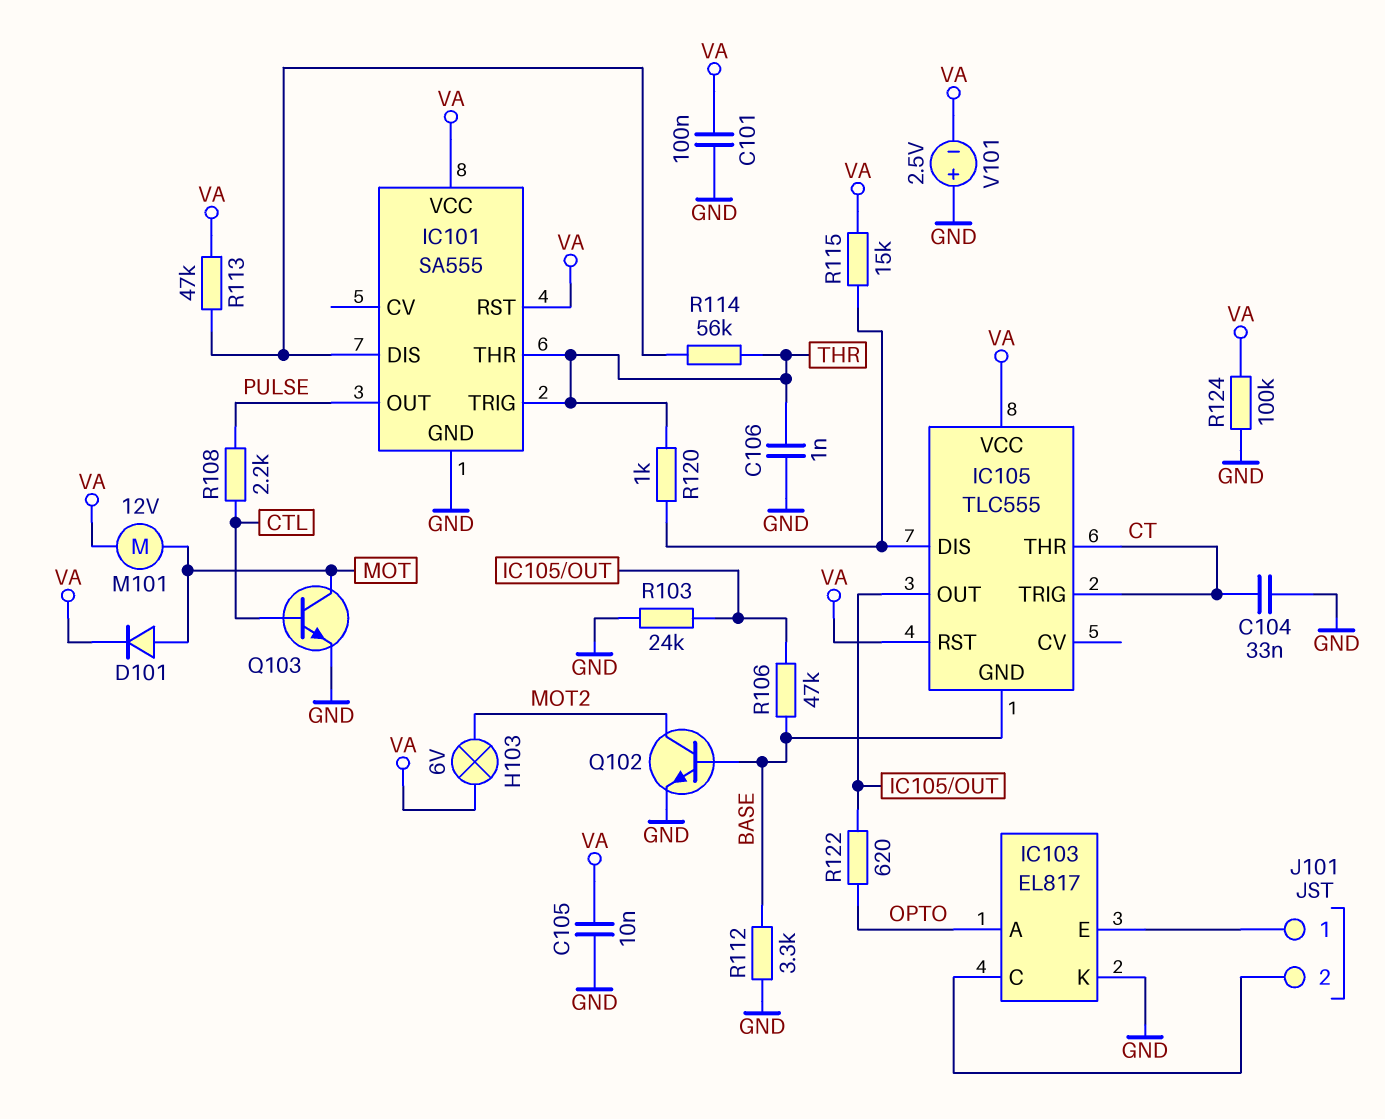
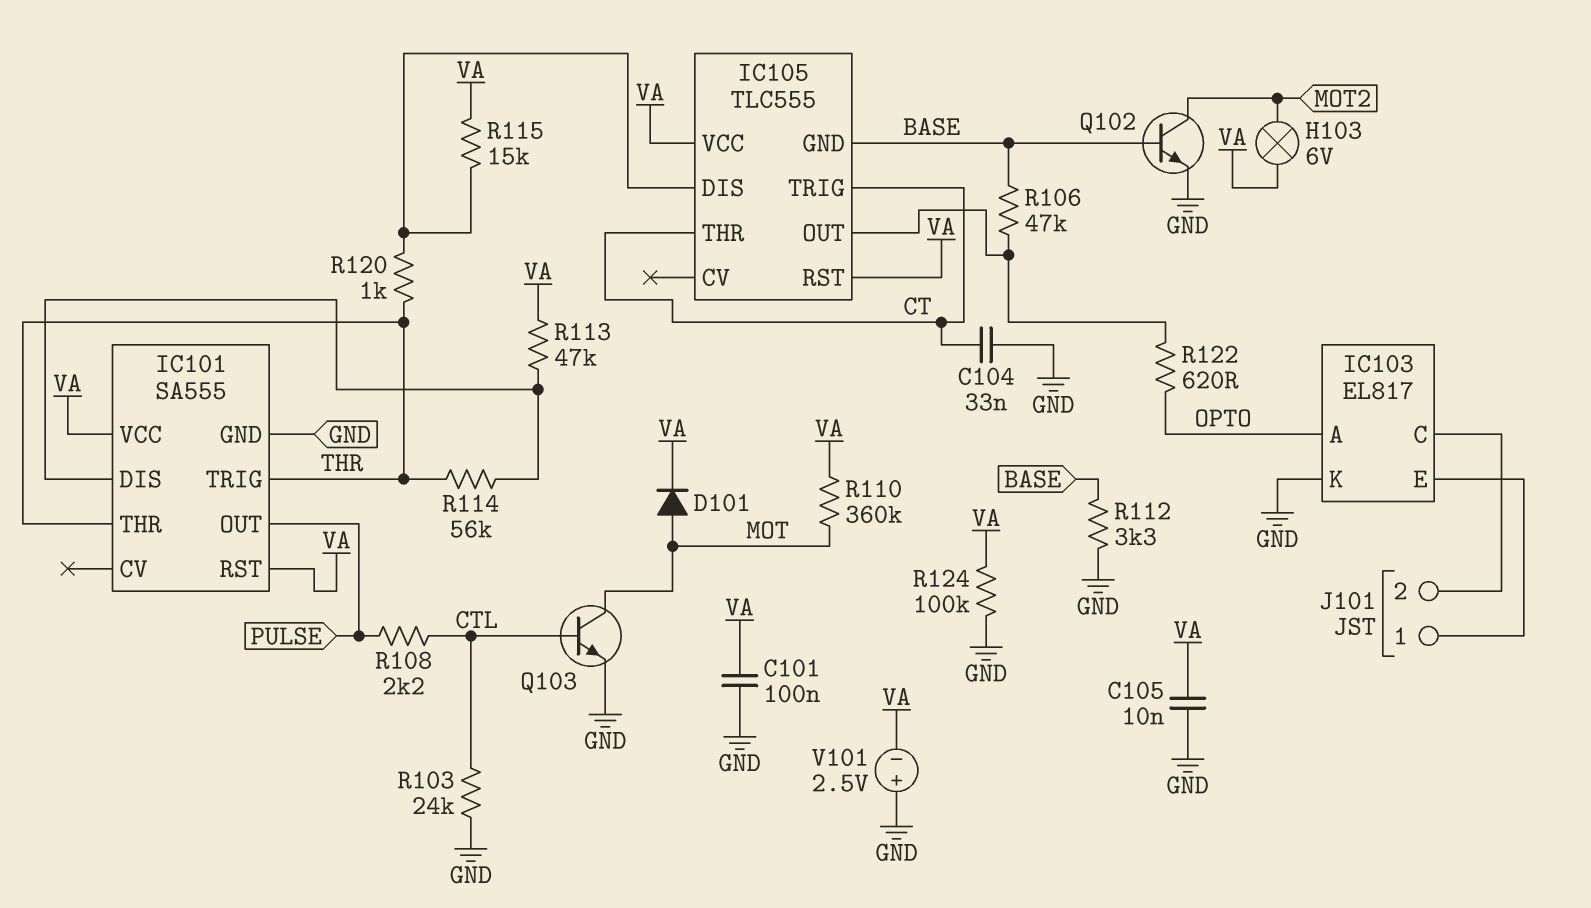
C106: 1nF (GND, THR) -> none
M101: motor 12V (MOT, VA) -> none
R103: 24k (GND, IC105/OUT) -> 24k (CTL, GND)
R110: none -> 360k (MOT, VA)

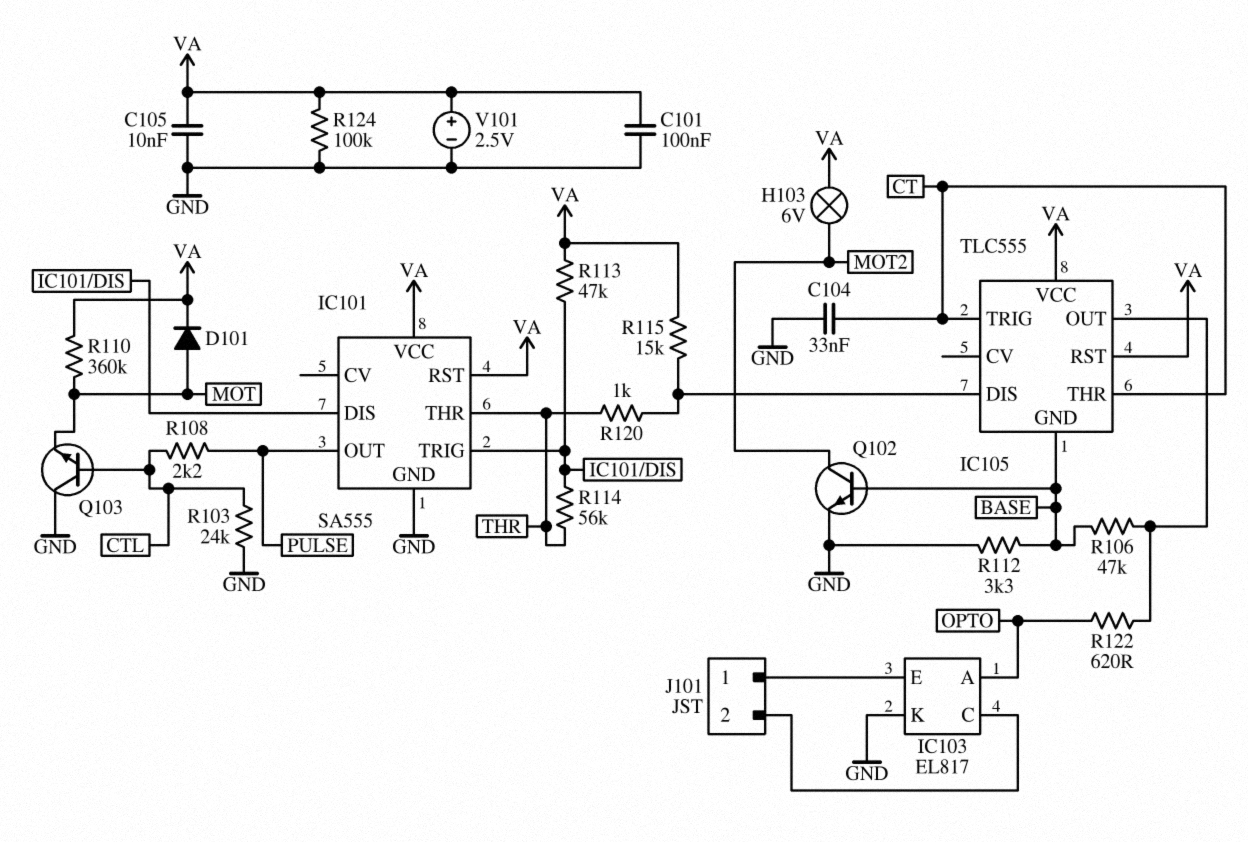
IC101 pin TRIG: THR -> IC101/DIS
Q103: NPN (B CTL, C MOT, E GND) -> NPN (B CTL, C GND, E MOT)
V101: 2.5V (plus GND, minus VA) -> 2.5V (plus VA, minus GND)

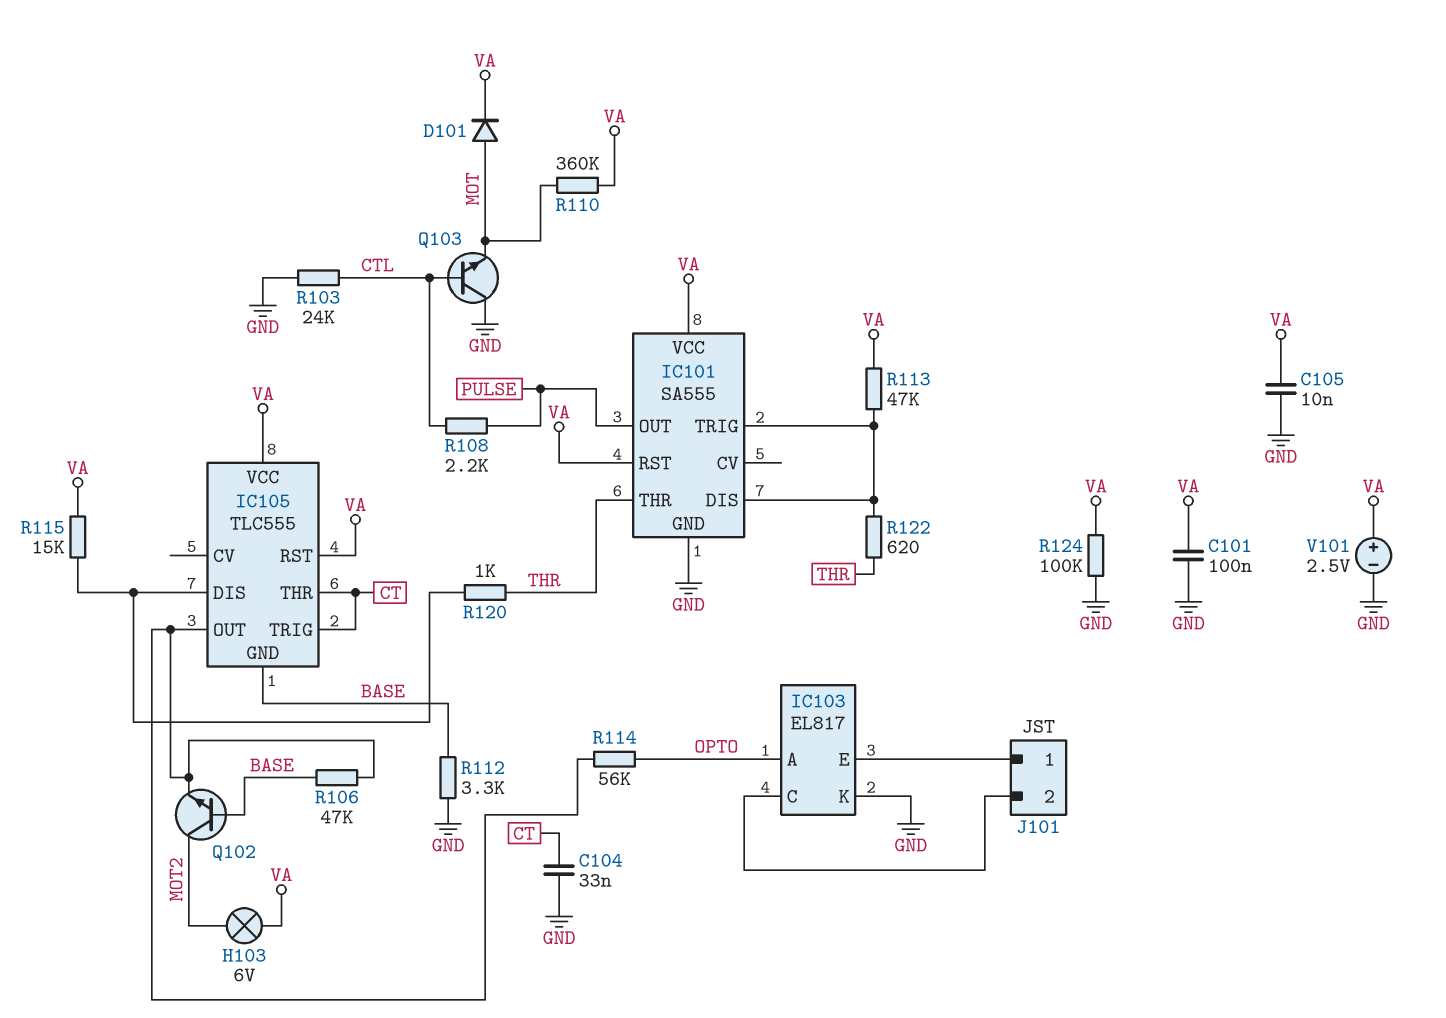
Q102: NPN (B BASE, C MOT2, E GND) -> NPN (B BASE, C MOT2, E IC105/OUT)
R114: 56k (IC101/DIS, THR) -> 56k (IC105/OUT, OPTO)
R122: 620 (IC105/OUT, OPTO) -> 620 (IC101/DIS, THR)

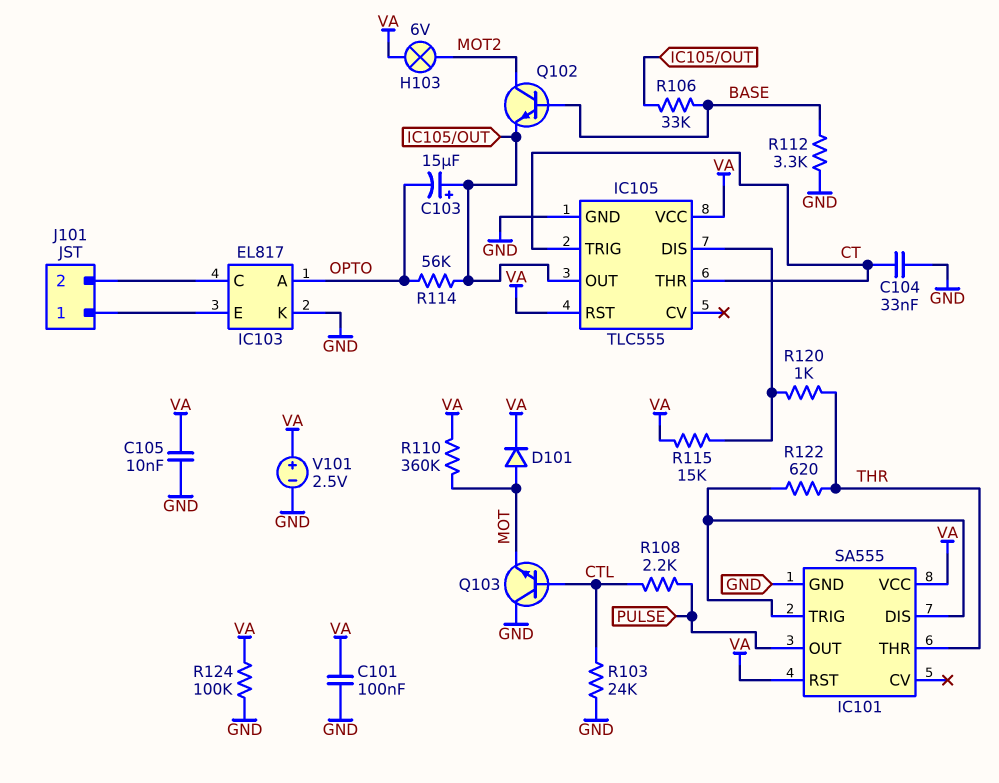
C103: none -> 15uF (plus IC105/OUT, minus OPTO)
IC105 pin GND: BASE -> GND
R106: 47k (BASE, IC105/OUT) -> 33k (BASE, IC105/OUT)
R113: 47k (IC101/DIS, VA) -> none

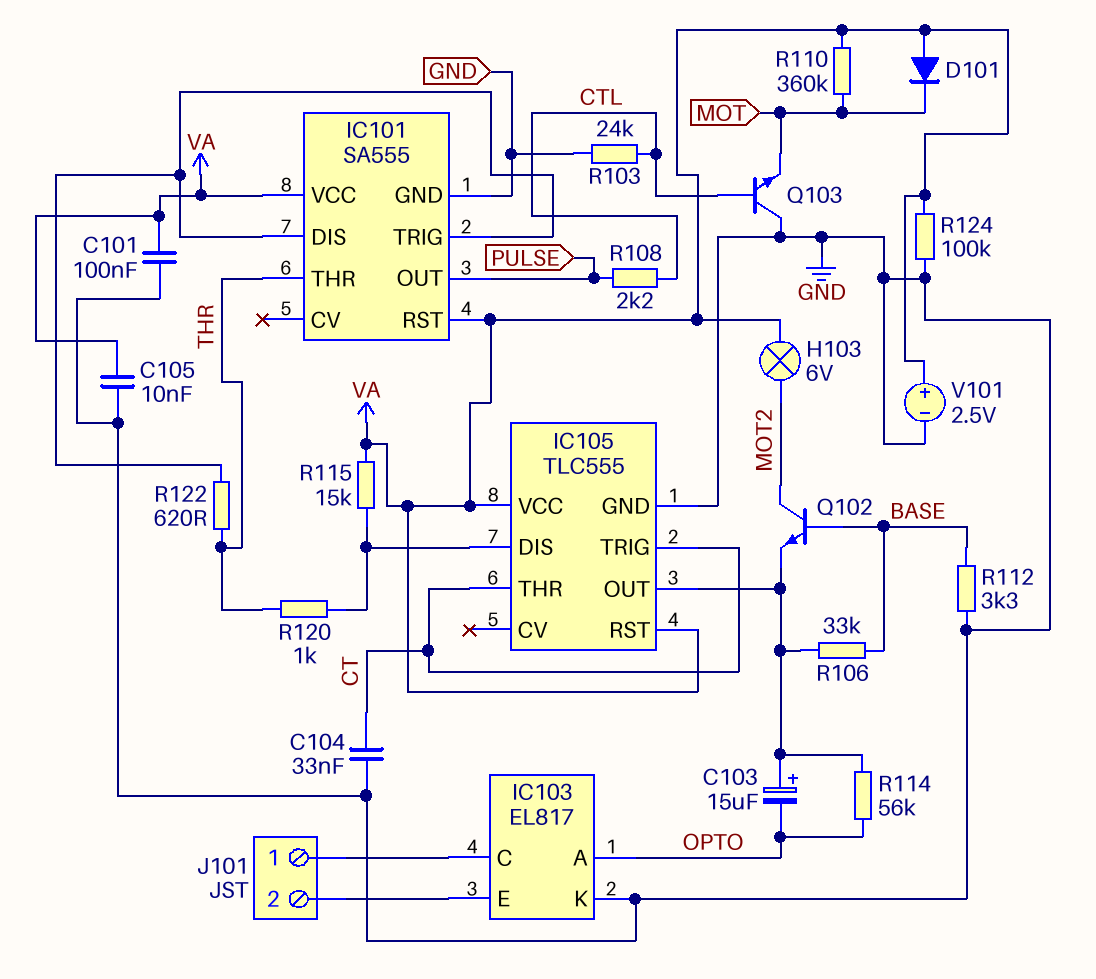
D101: diode (A MOT, K VA) -> diode (A VA, K MOT)
J101 pin 1: IC103/E -> IC103/C
J101 pin 2: IC103/C -> IC103/E

